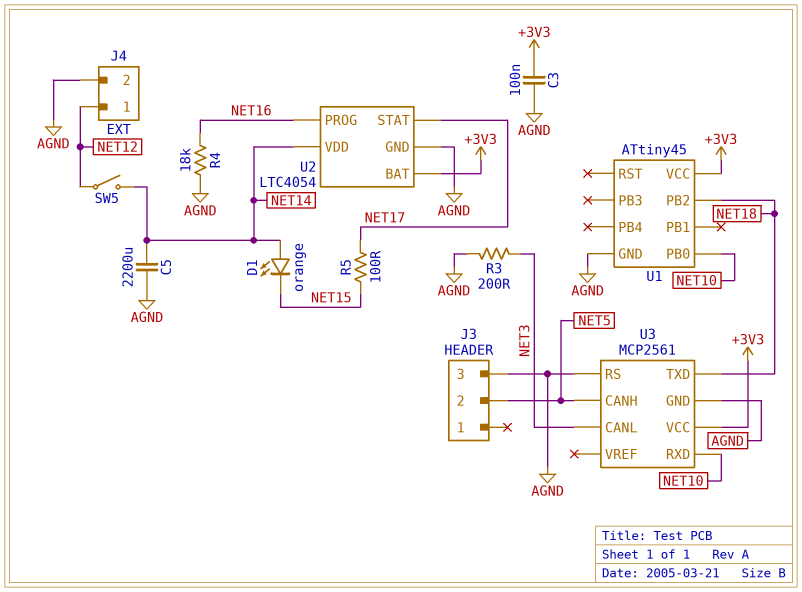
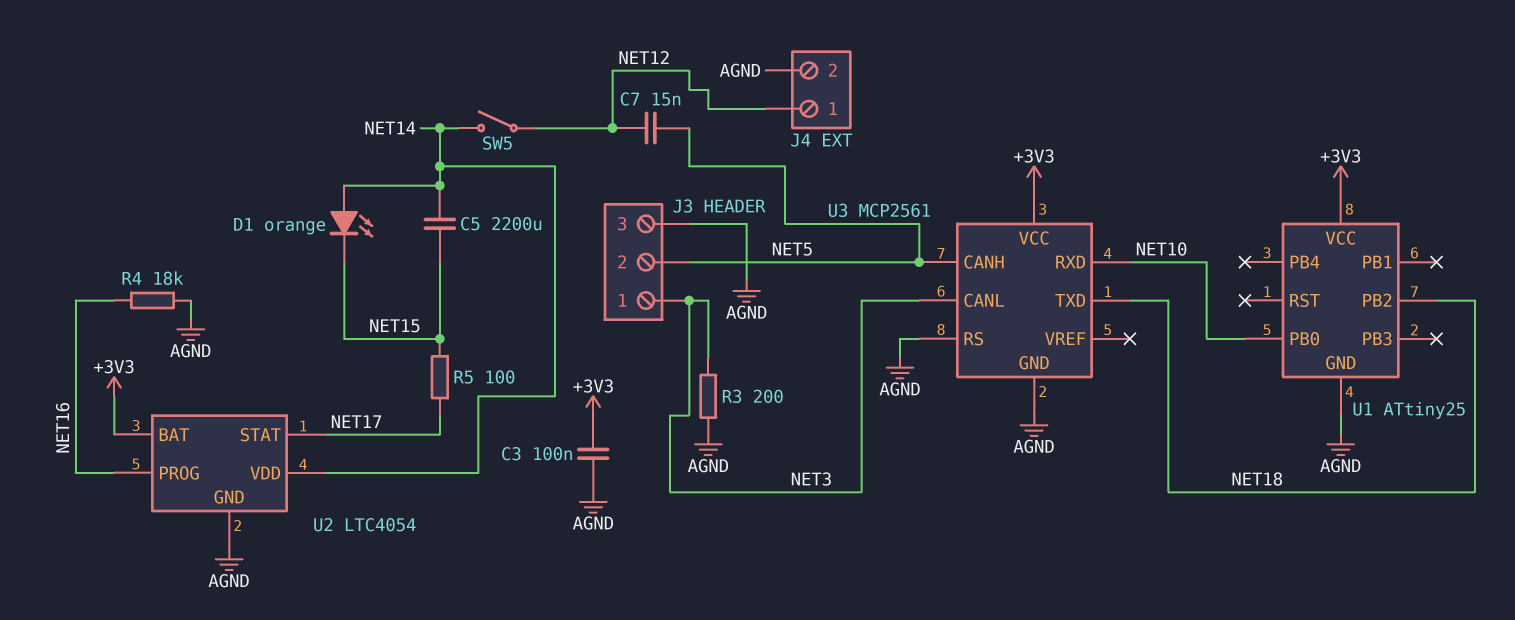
C5: 2200uF (AGND, NET14) -> 2200uF (NET14, NET15)
C7: none -> 15nF (NET5, NET12)
J3 pin 1: none -> NET3
U1: ATtiny45 -> ATtiny25

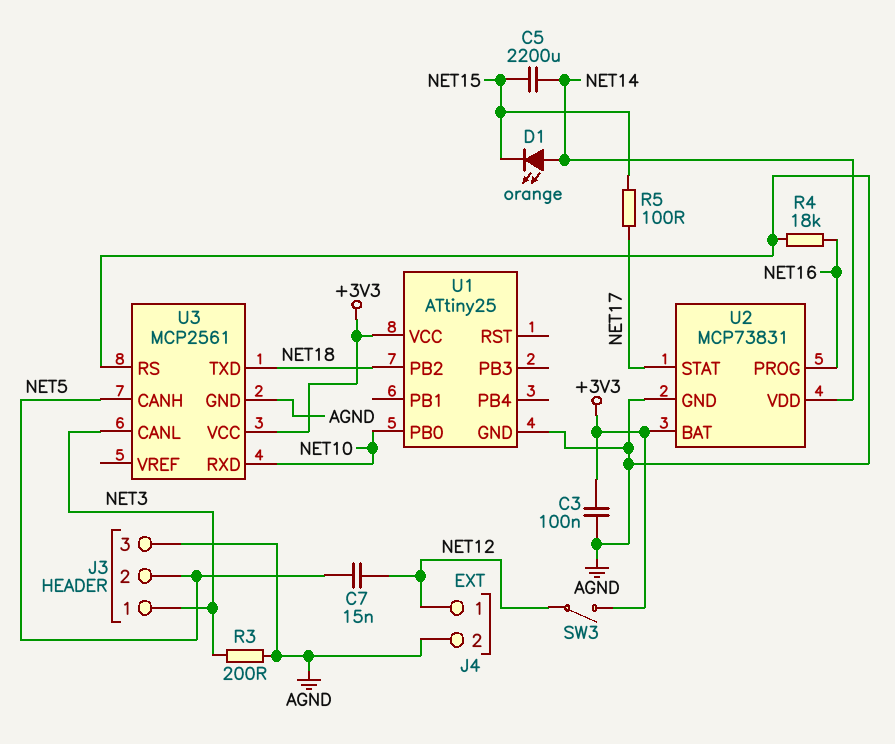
SW3: none -> switch (+3V3, NET12)
SW5: switch (NET12, NET14) -> none
U2: LTC4054 -> MCP73831

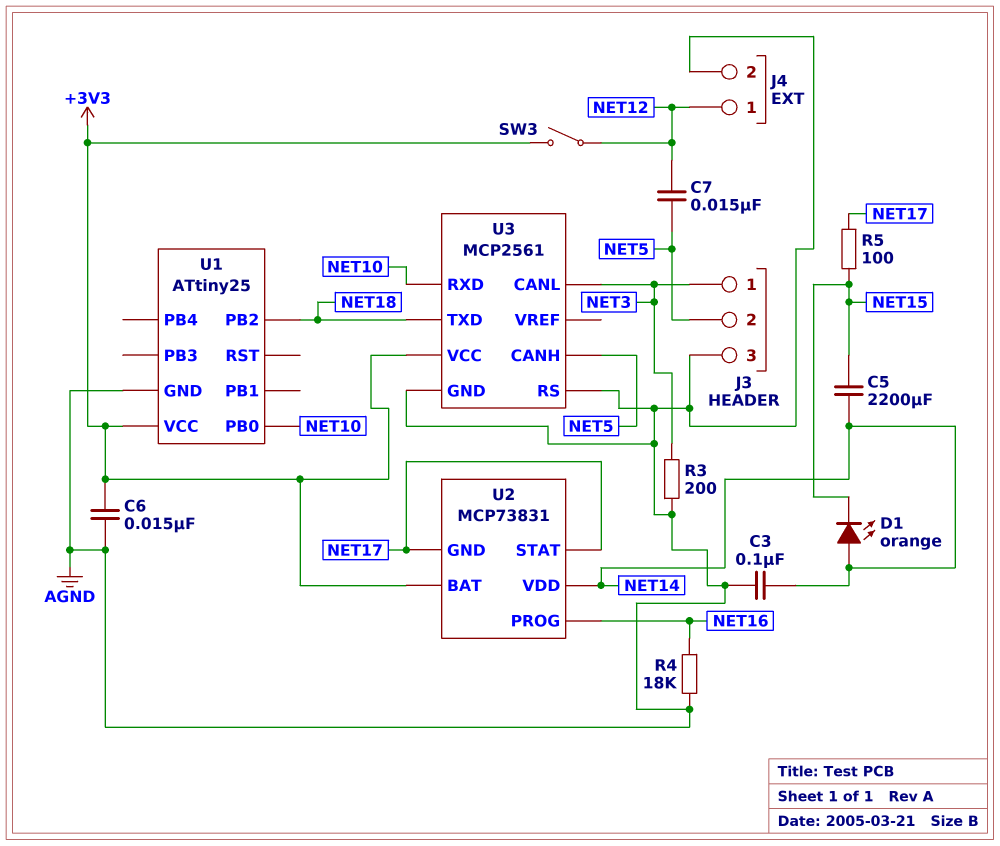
C3: 100nF (+3V3, AGND) -> 100nF (AGND, NET14)
C6: none -> 15nF (+3V3, AGND)
U2 pin GND: AGND -> NET17

